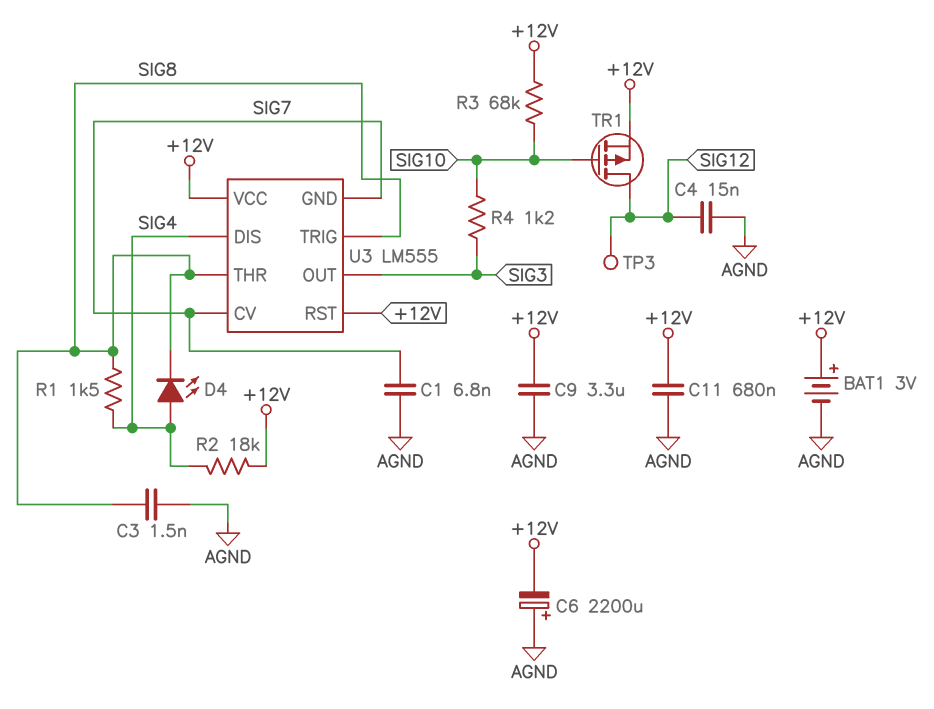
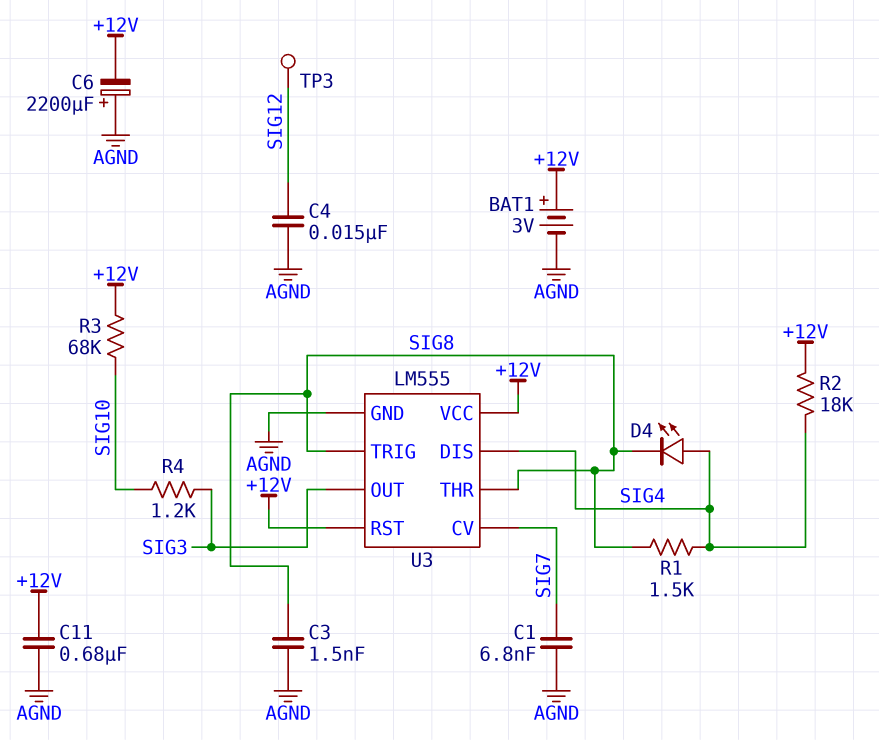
C9: 3.3uF (+12V, AGND) -> none
TR1: PMOS (G SIG10, D SIG12, S +12V) -> none
U3 pin GND: SIG7 -> AGND

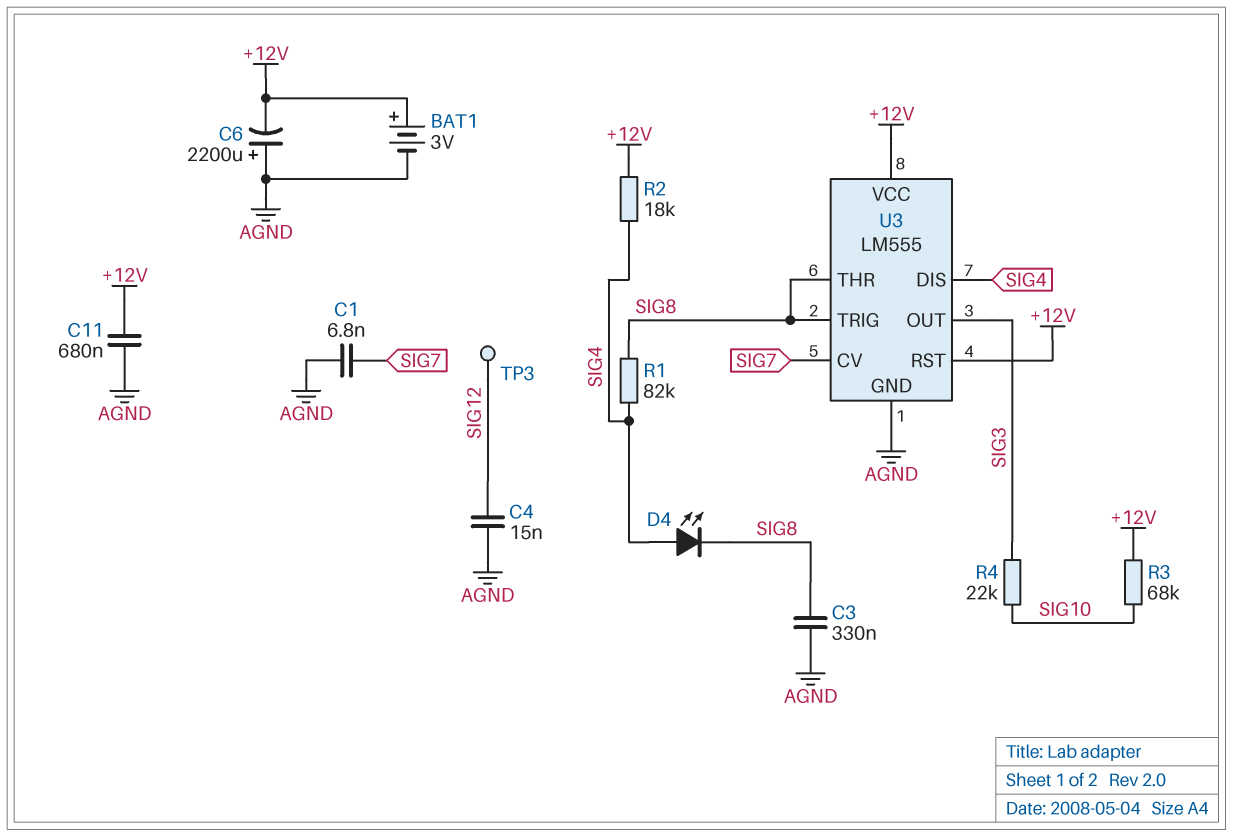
C3: 1.5nF (AGND, SIG8) -> 330nF (AGND, SIG8)
R1: 1.5k (SIG4, SIG8) -> 82k (SIG4, SIG8)
R4: 1.2k (SIG3, SIG10) -> 22k (SIG3, SIG10)

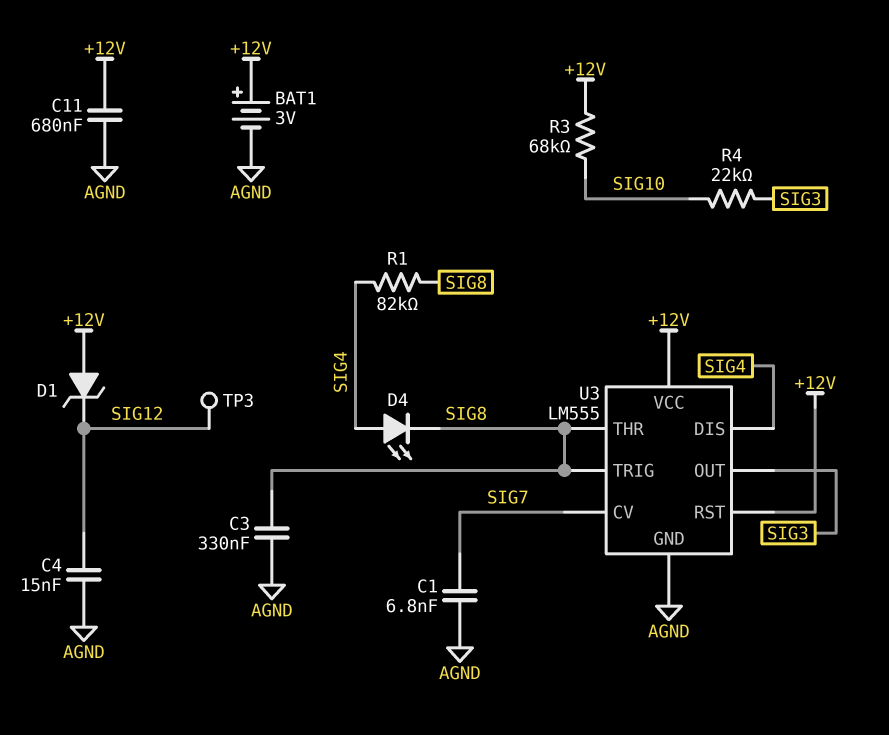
C6: 2200uF (plus AGND, minus +12V) -> none
D1: none -> zener (A +12V, K SIG12)
R2: 18k (+12V, SIG4) -> none

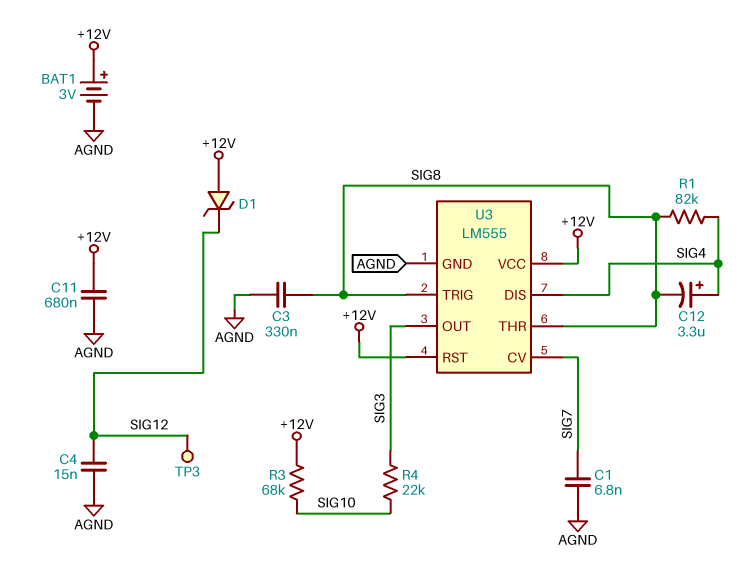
C12: none -> 3.3uF (plus SIG4, minus SIG8)
D4: LED (A SIG4, K SIG8) -> none

